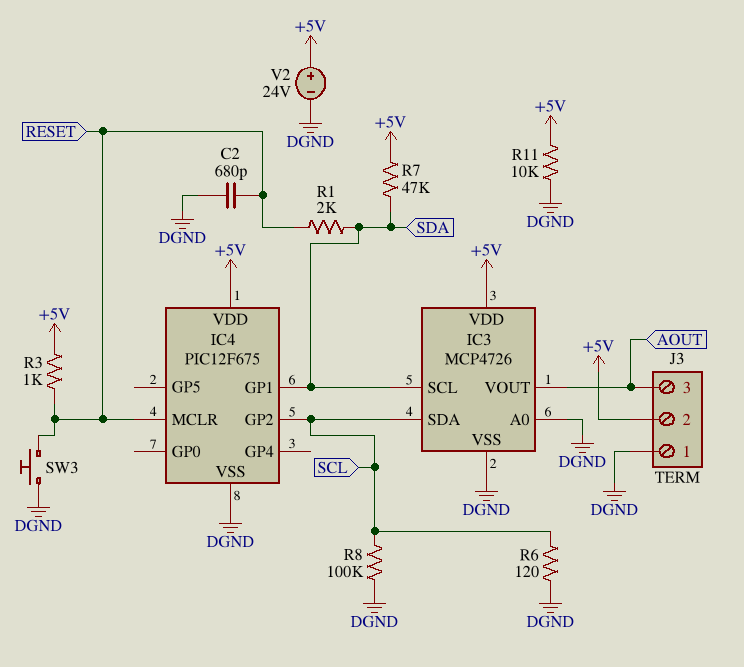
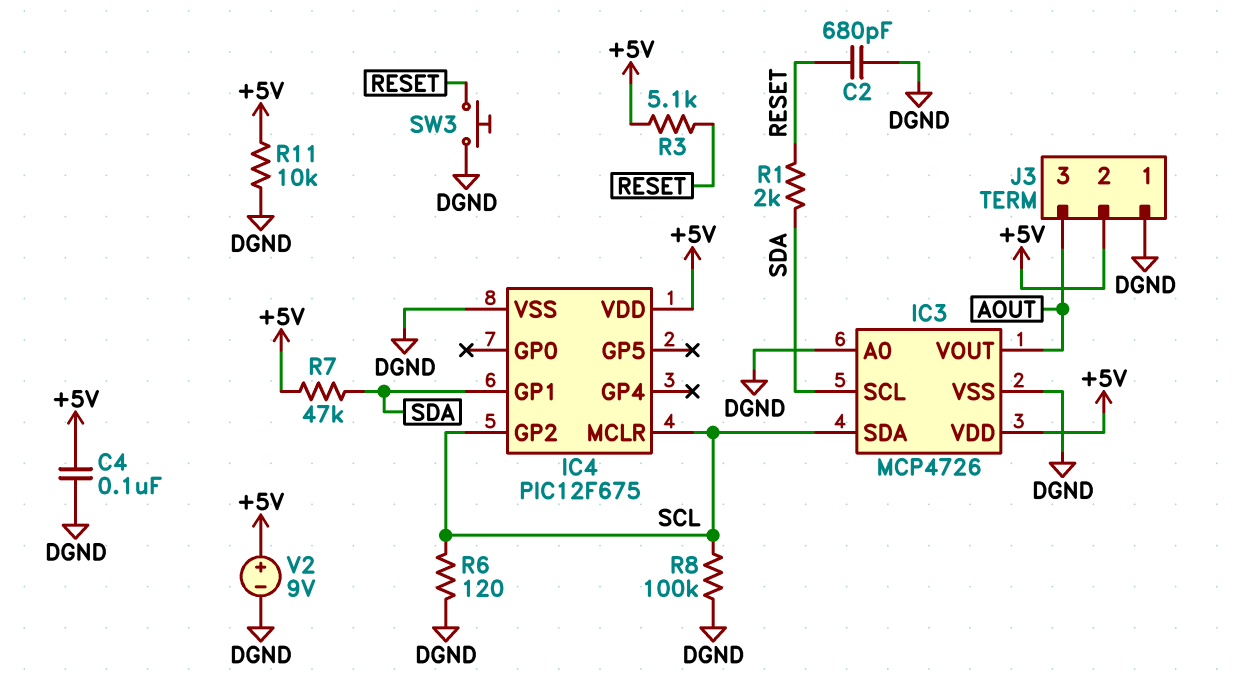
C4: none -> 100nF (+5V, DGND)
IC4 pin MCLR: RESET -> SCL
R3: 1k (+5V, RESET) -> 5.1k (+5V, RESET)
V2: 24V (plus +5V, minus DGND) -> 9V (plus +5V, minus DGND)

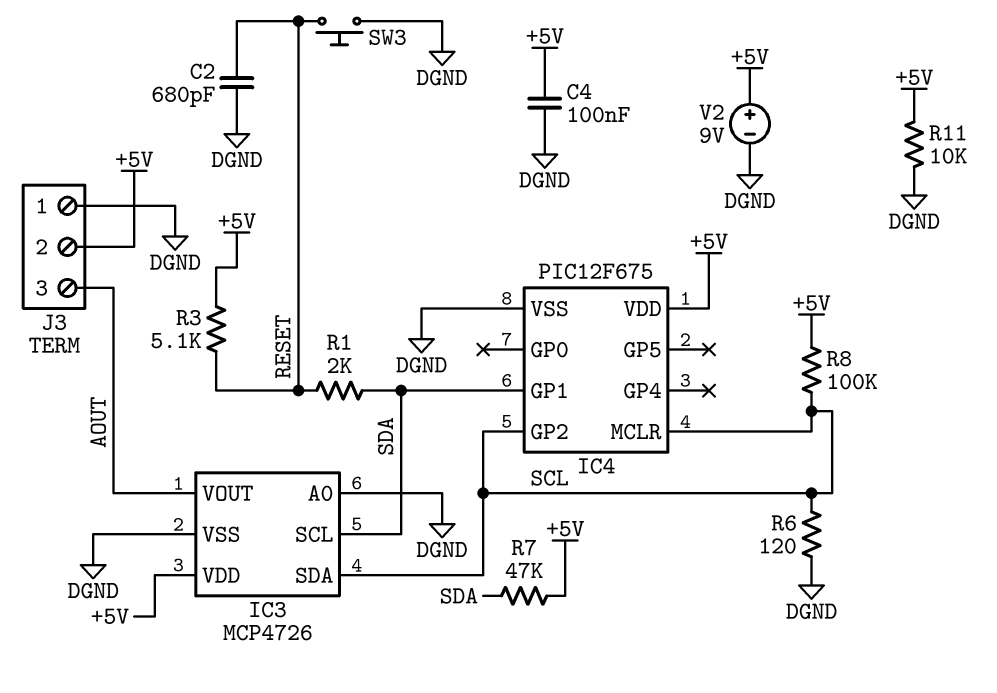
R8: 100k (DGND, SCL) -> 100k (+5V, SCL)

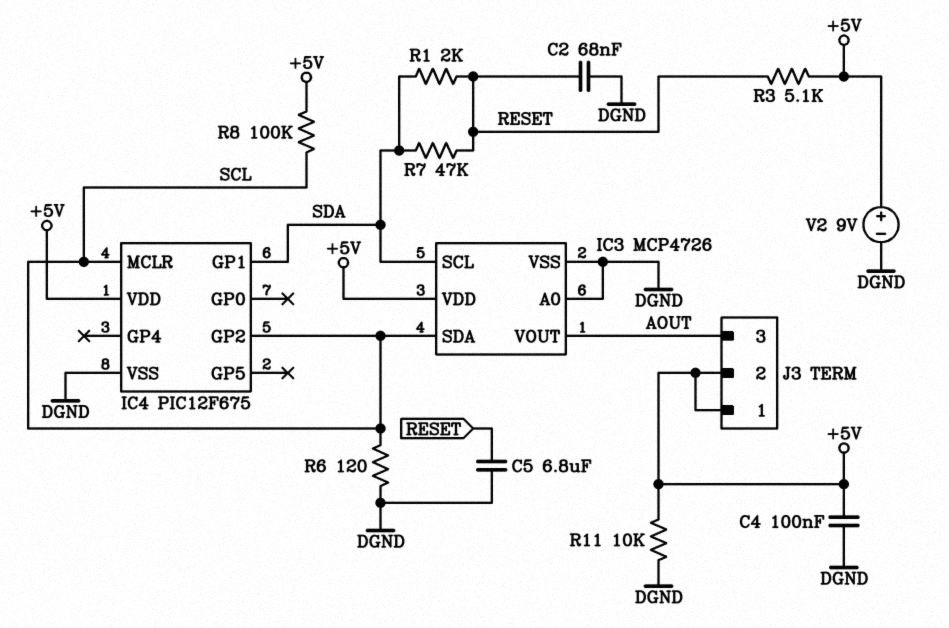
C2: 680pF (DGND, RESET) -> 68nF (DGND, RESET)
C5: none -> 6.8uF (DGND, RESET)
J3 pin 1: DGND -> +5V
R7: 47k (+5V, SDA) -> 47k (RESET, SDA)
SW3: button (DGND, RESET) -> none

